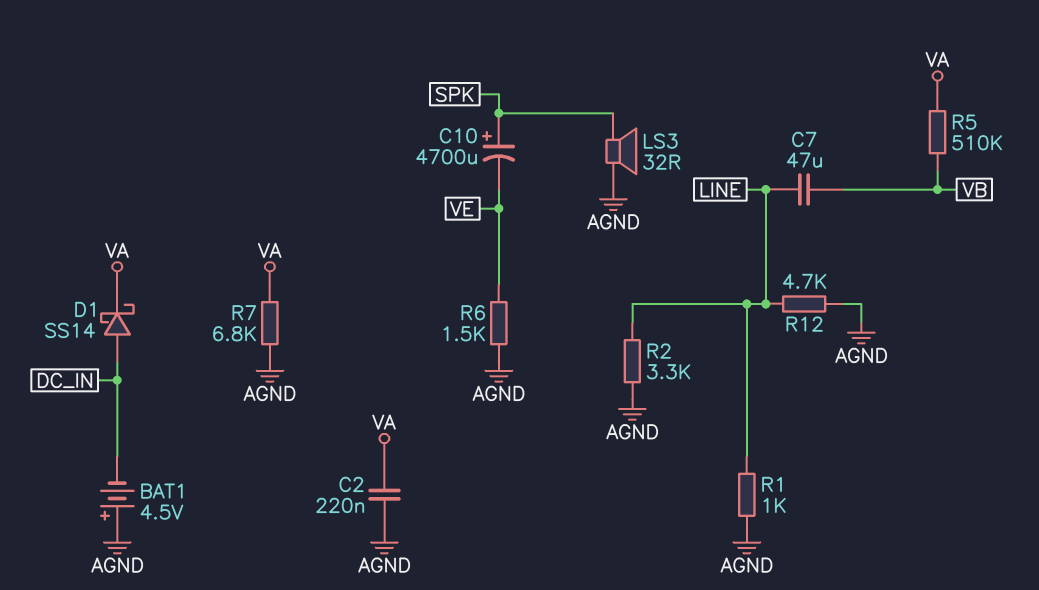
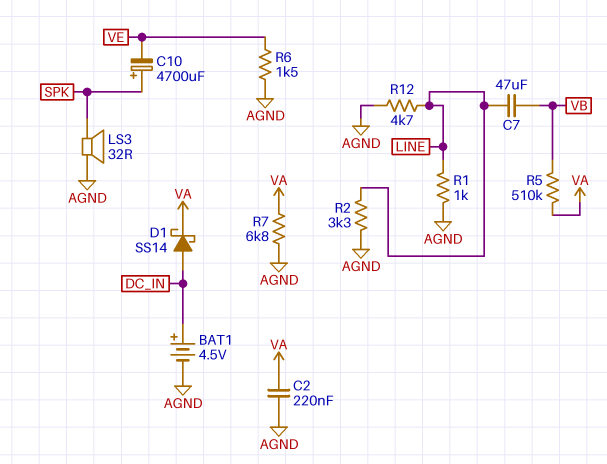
BAT1: 4.5V (plus AGND, minus DC_IN) -> 4.5V (plus DC_IN, minus AGND)

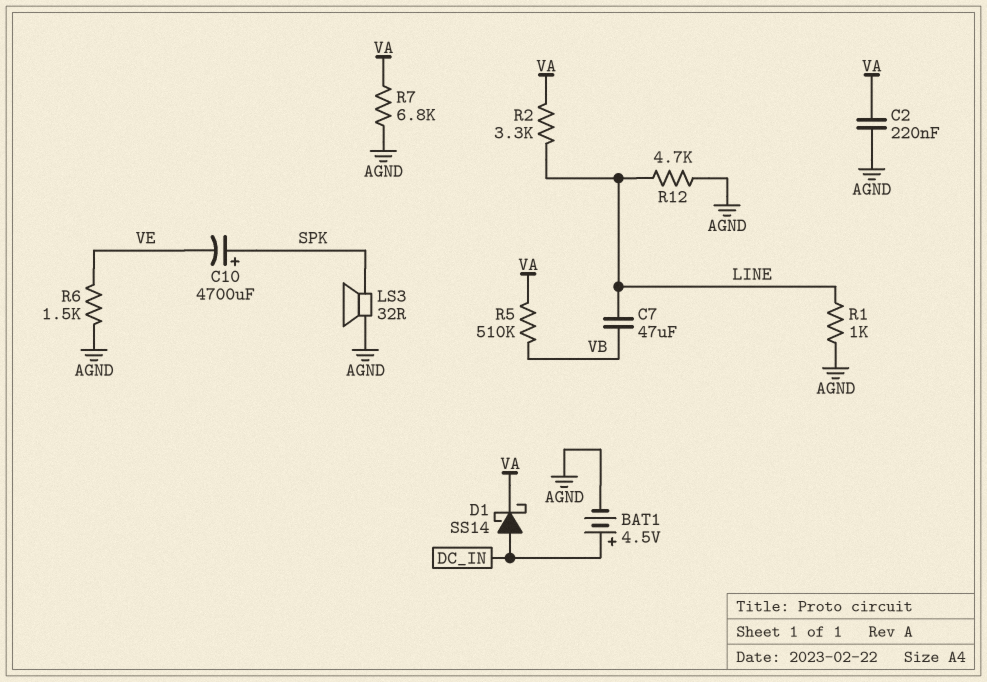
R2: 3.3k (AGND, LINE) -> 3.3k (LINE, VA)

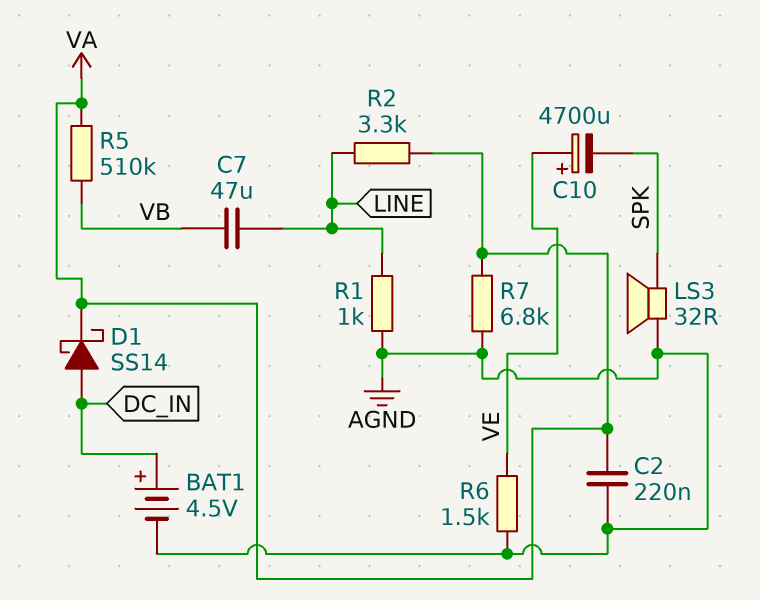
C10: 4700uF (plus SPK, minus VE) -> 4700uF (plus VE, minus SPK)
R12: 4.7k (AGND, LINE) -> none

